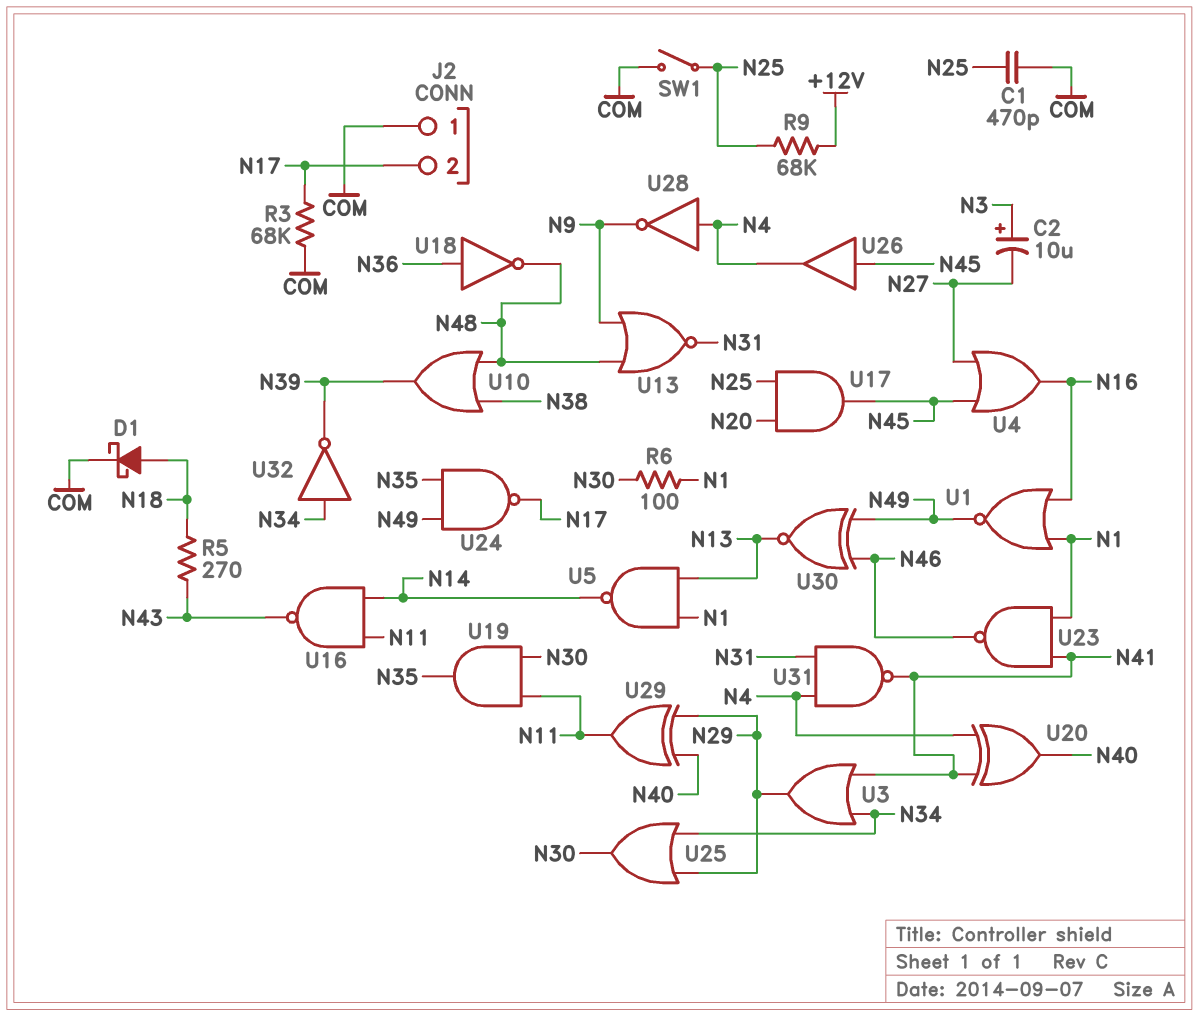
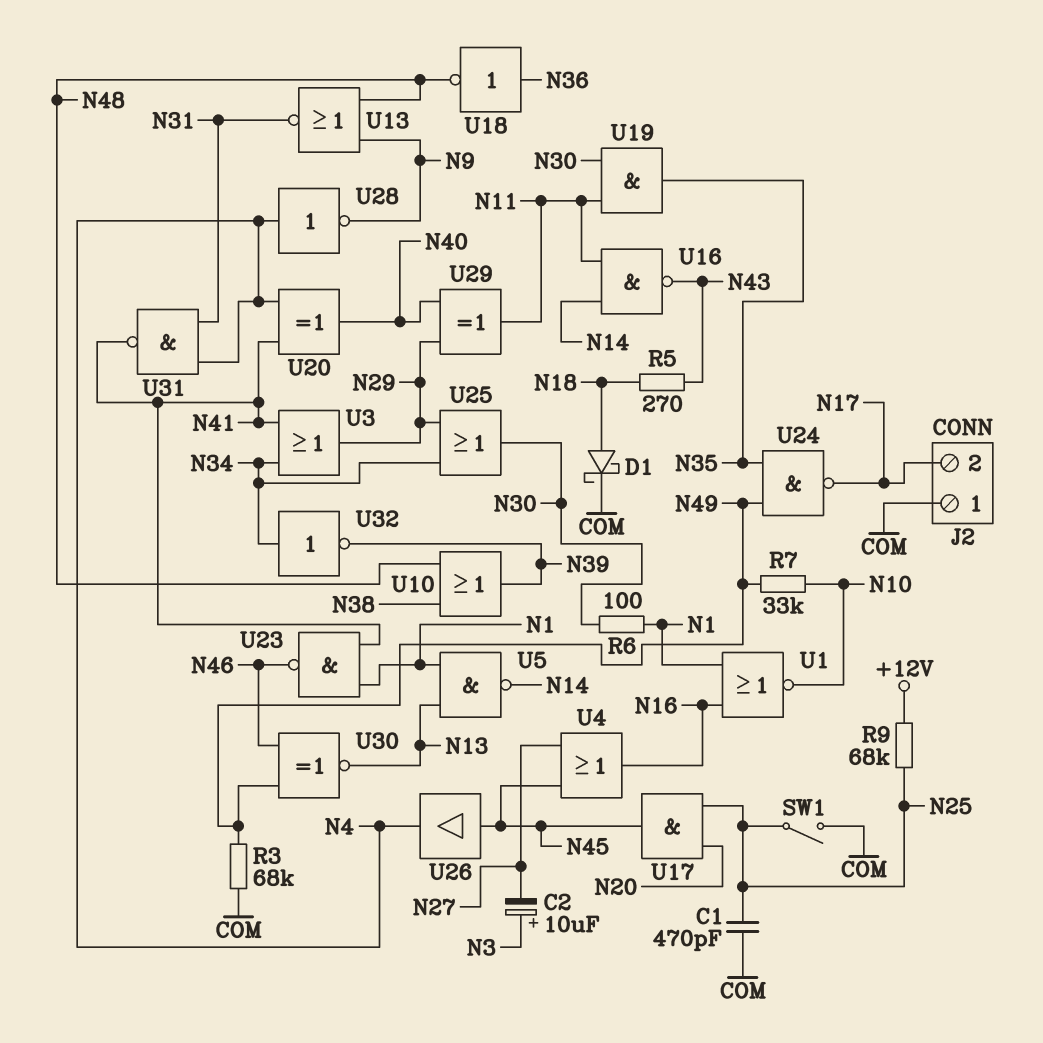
R3: 68k (COM, N17) -> 68k (COM, N49)
R7: none -> 33k (N10, N49)
U1: NOR (in N1, in N16, out N49) -> NOR (in N1, in N16, out N10)

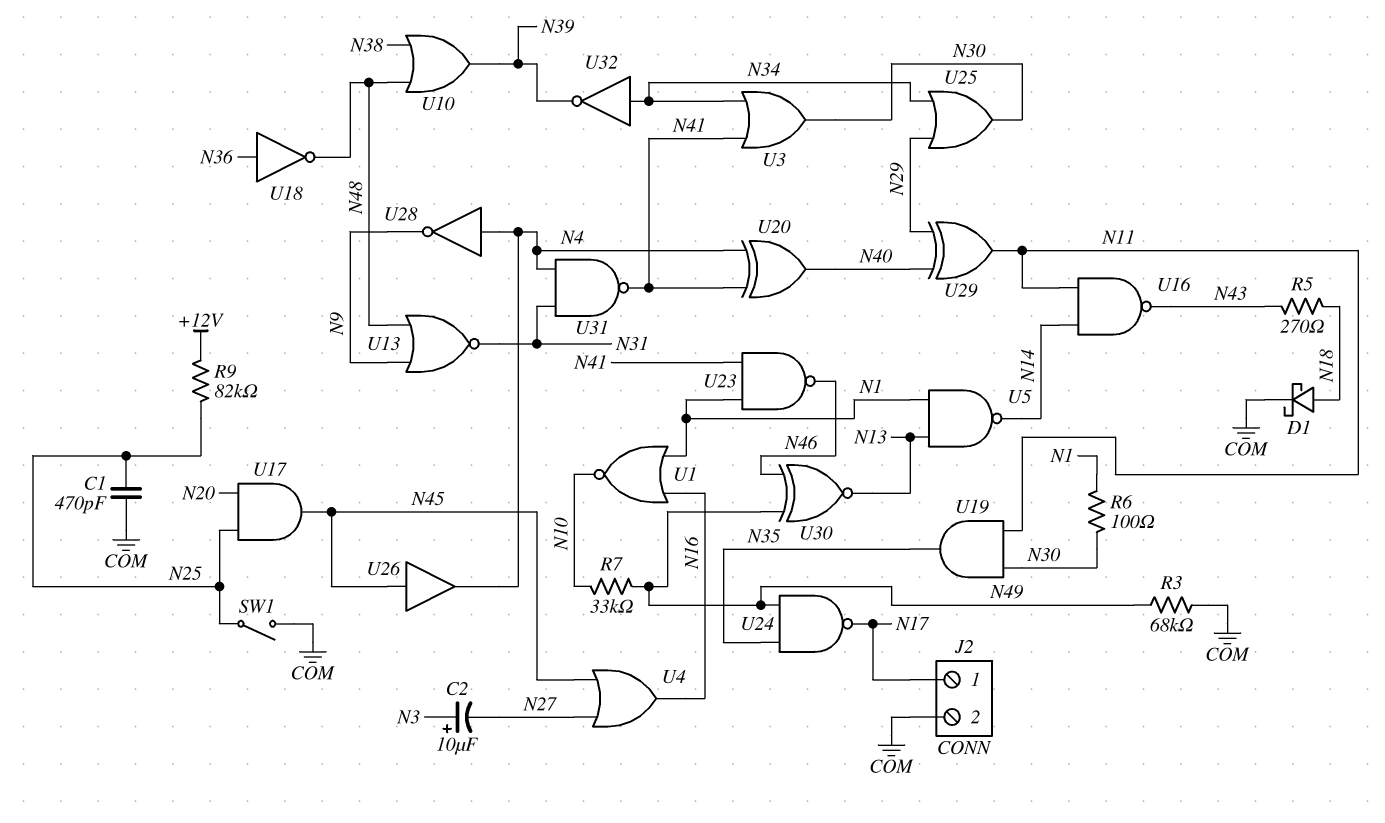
J2 pin 1: COM -> N17
J2 pin 2: N17 -> COM
R9: 68k (+12V, N25) -> 82k (+12V, N25)
U3: OR (in N34, in N41, out N29) -> OR (in N34, in N41, out N30)

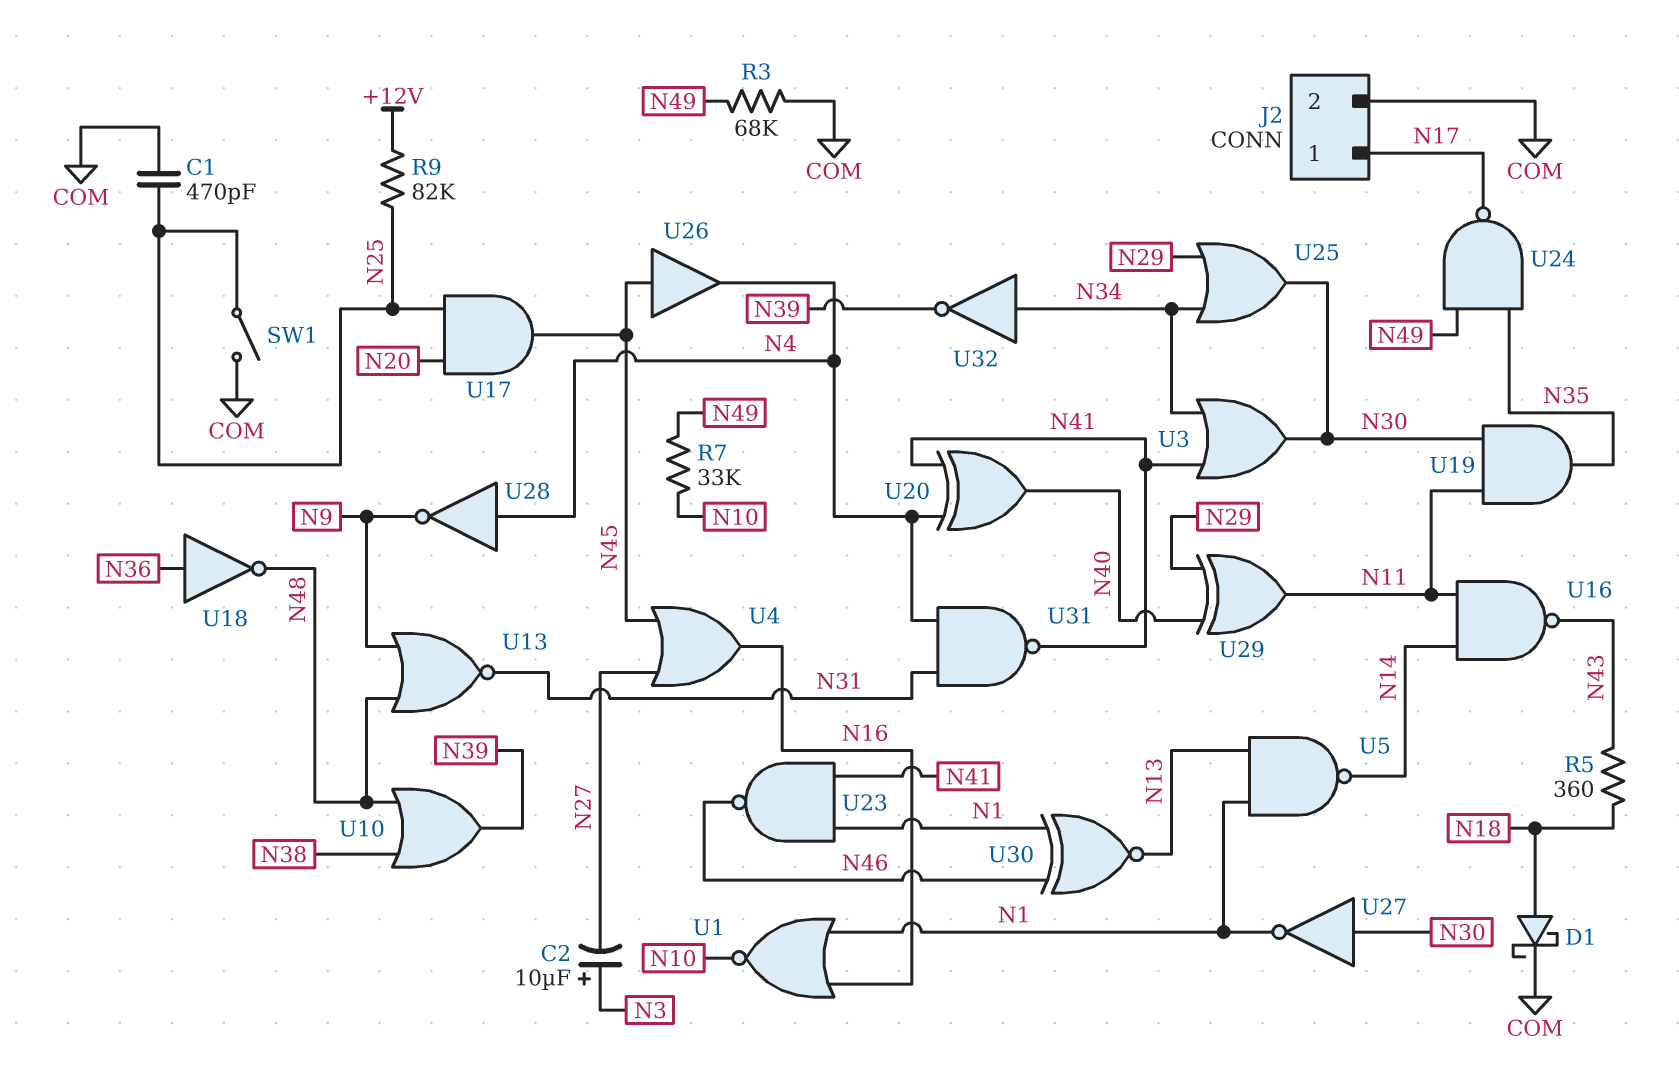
R5: 270 (N18, N43) -> 360 (N18, N43)
R6: 100 (N1, N30) -> none
U27: none -> NOT (in N30, out N1)
U30: XNOR (in N46, in N49, out N13) -> XNOR (in N1, in N46, out N13)

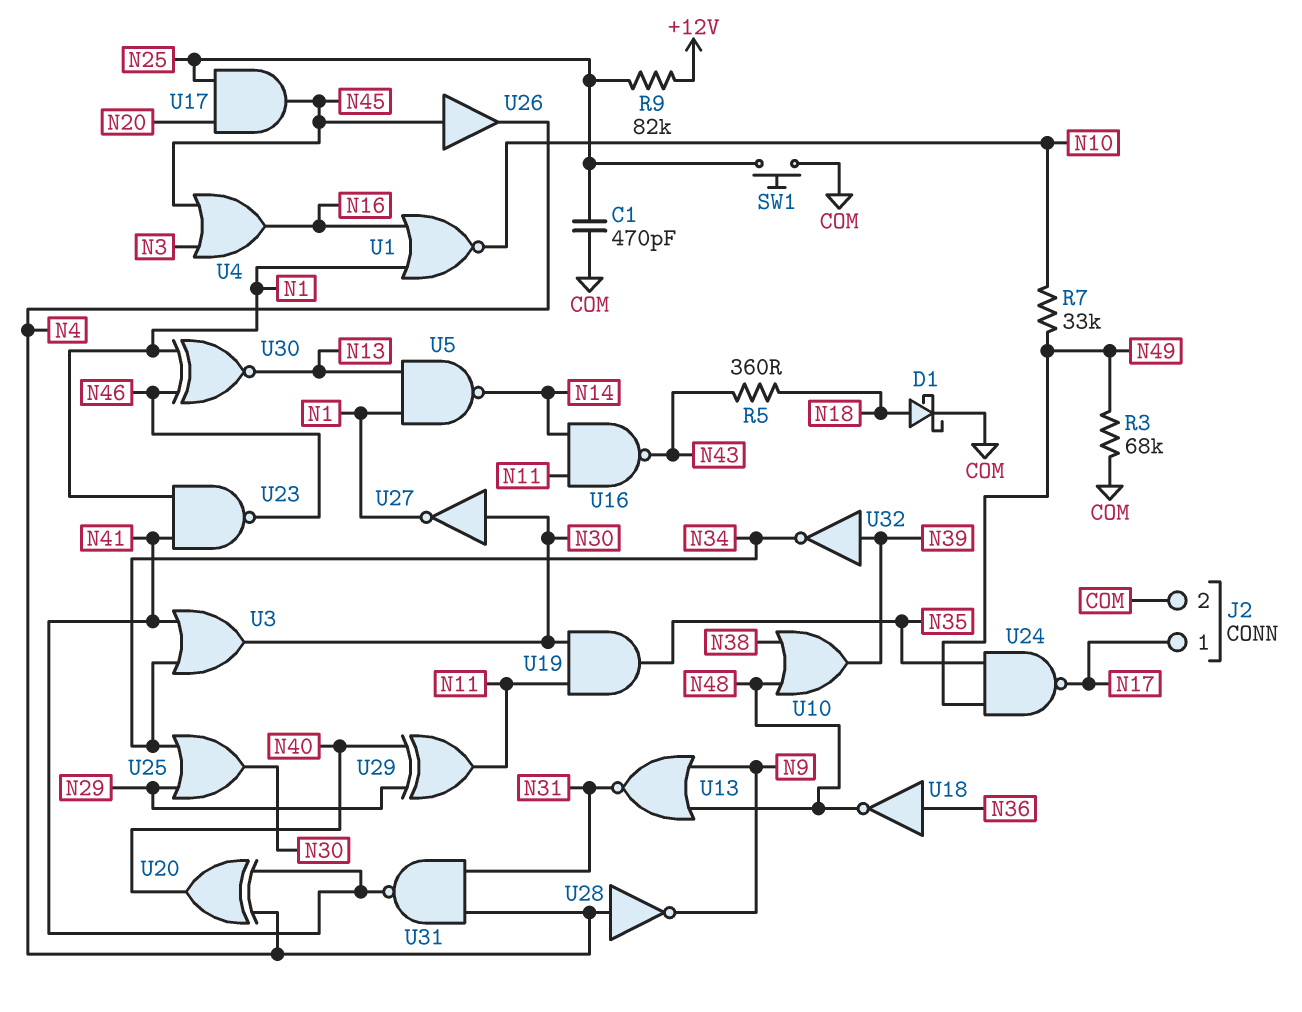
C2: 10uF (plus N3, minus N27) -> none
SW1: switch (COM, N25) -> button (COM, N25)
U4: OR (in N27, in N45, out N16) -> OR (in N3, in N45, out N16)
U32: NOT (in N34, out N39) -> NOT (in N39, out N34)

